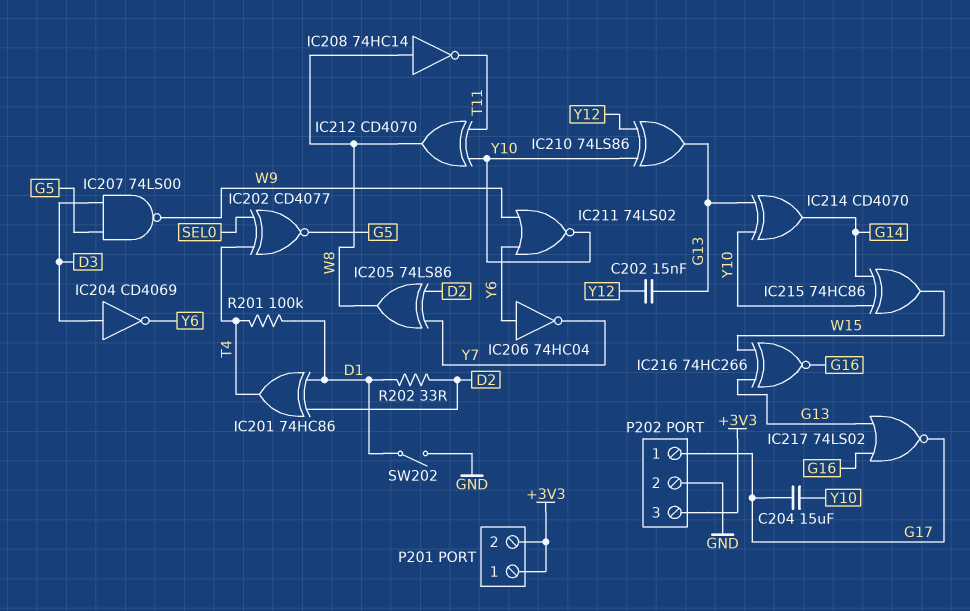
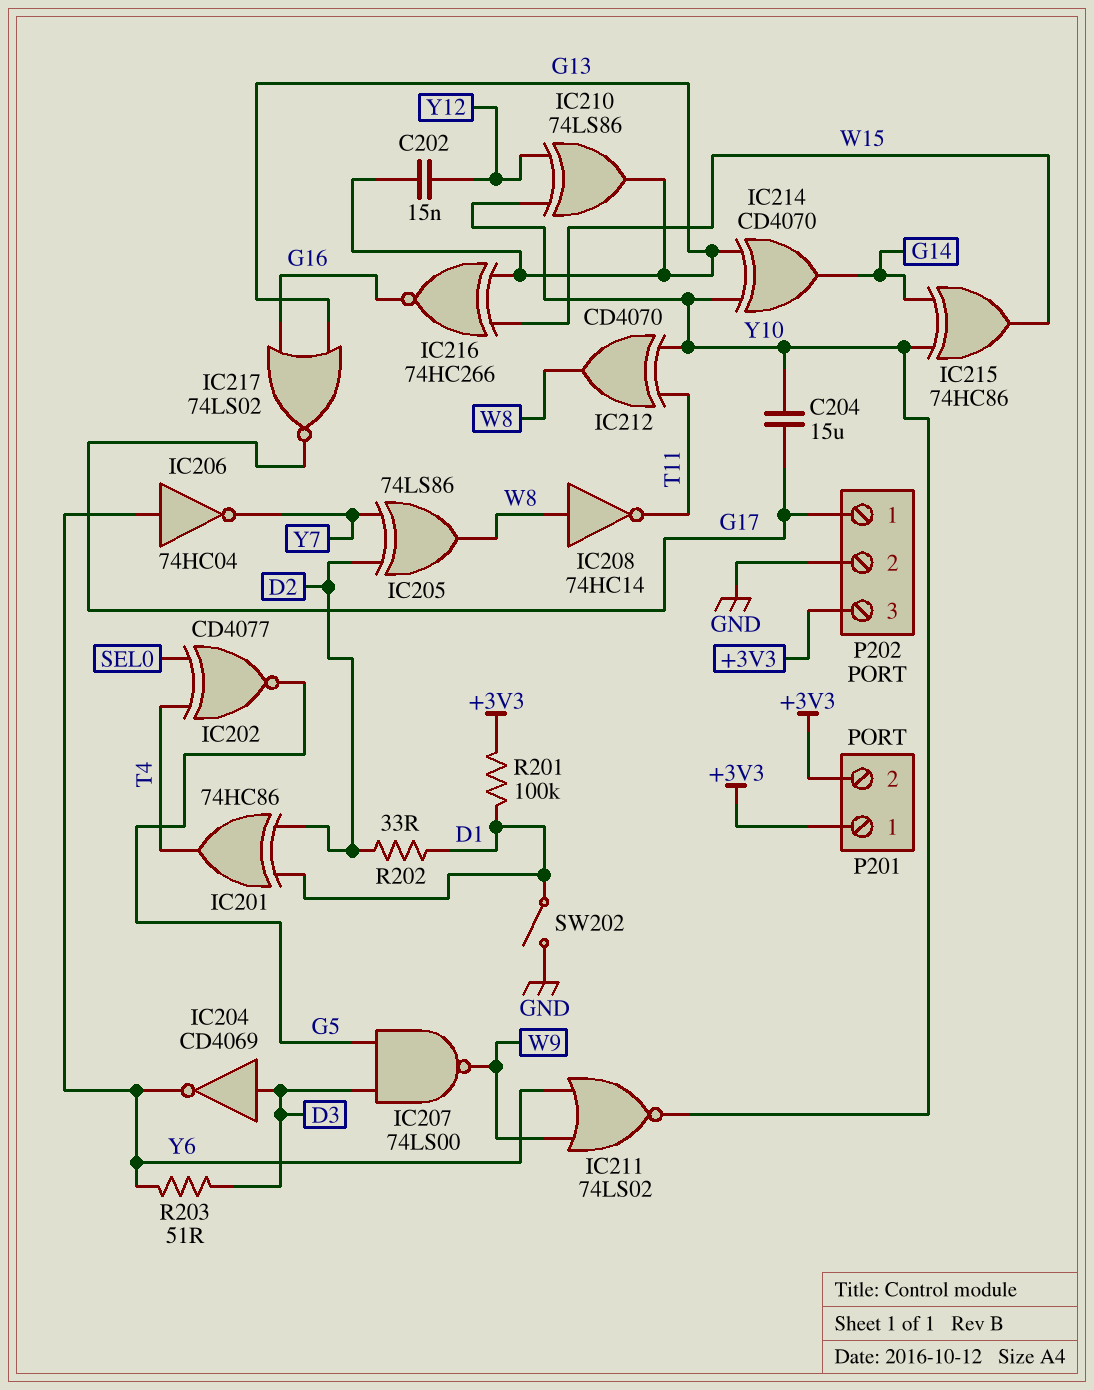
R201: 100k (D1, T4) -> 100k (+3V3, D1)
R203: none -> 51 (D3, Y6)

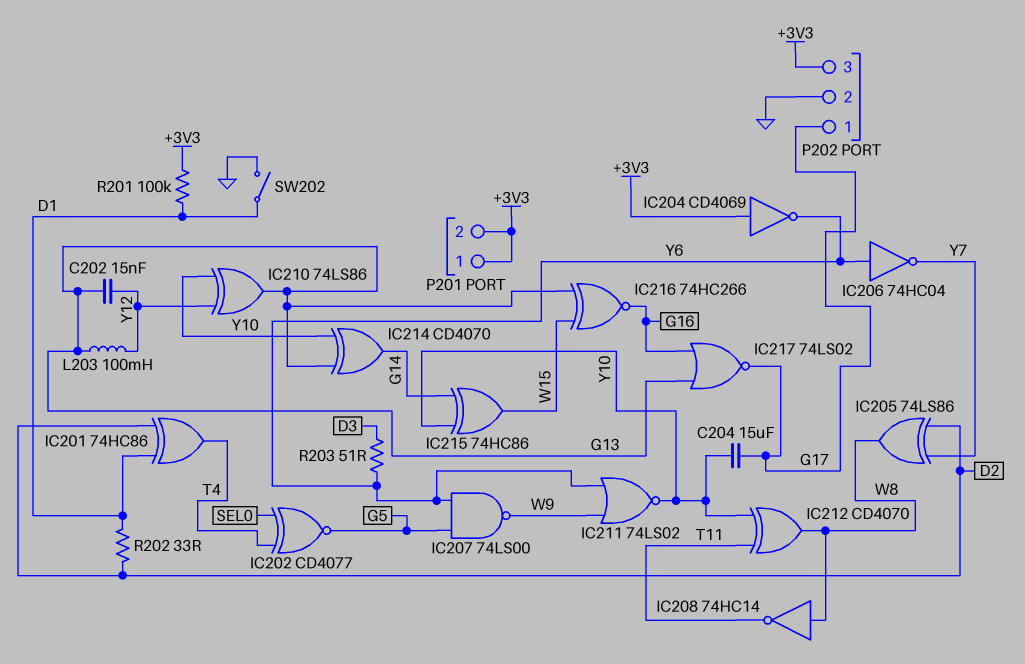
IC204: NOT CD4069 (in D3, out Y6) -> NOT CD4069 (in +3V3, out Y6)
IC207: NAND 74LS00 (in D3, in G5, out W9) -> NAND 74LS00 (in G5, in Y6, out W9)
L203: none -> 100mH (G13, Y12)

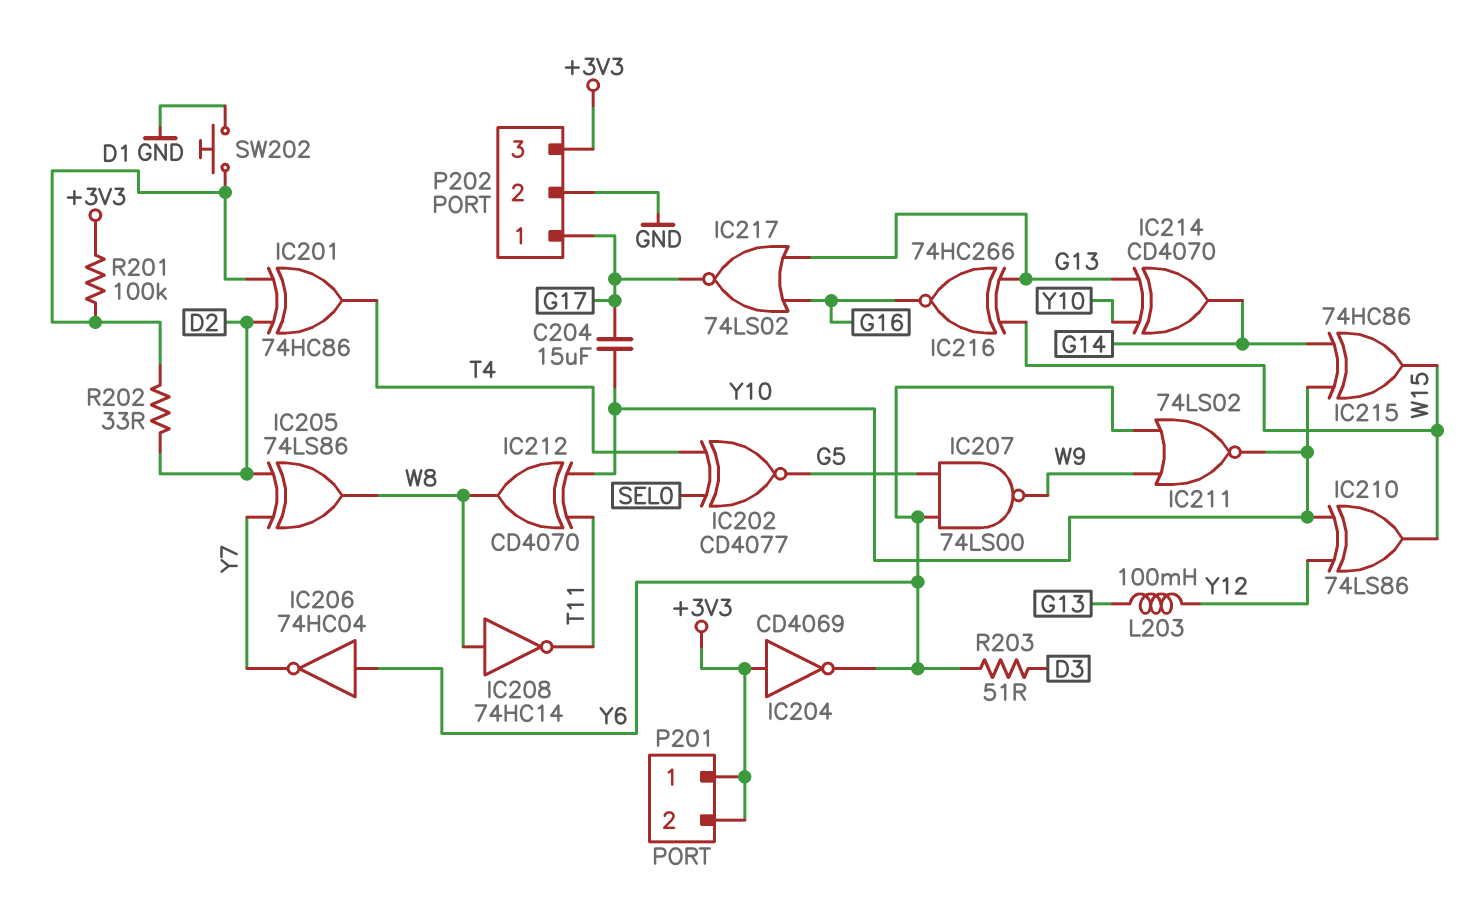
C202: 15nF (G13, Y12) -> none
IC210: XOR 74LS86 (in Y10, in Y12, out G13) -> XOR 74LS86 (in Y10, in Y12, out W15)
SW202: switch (D1, GND) -> button (D1, GND)

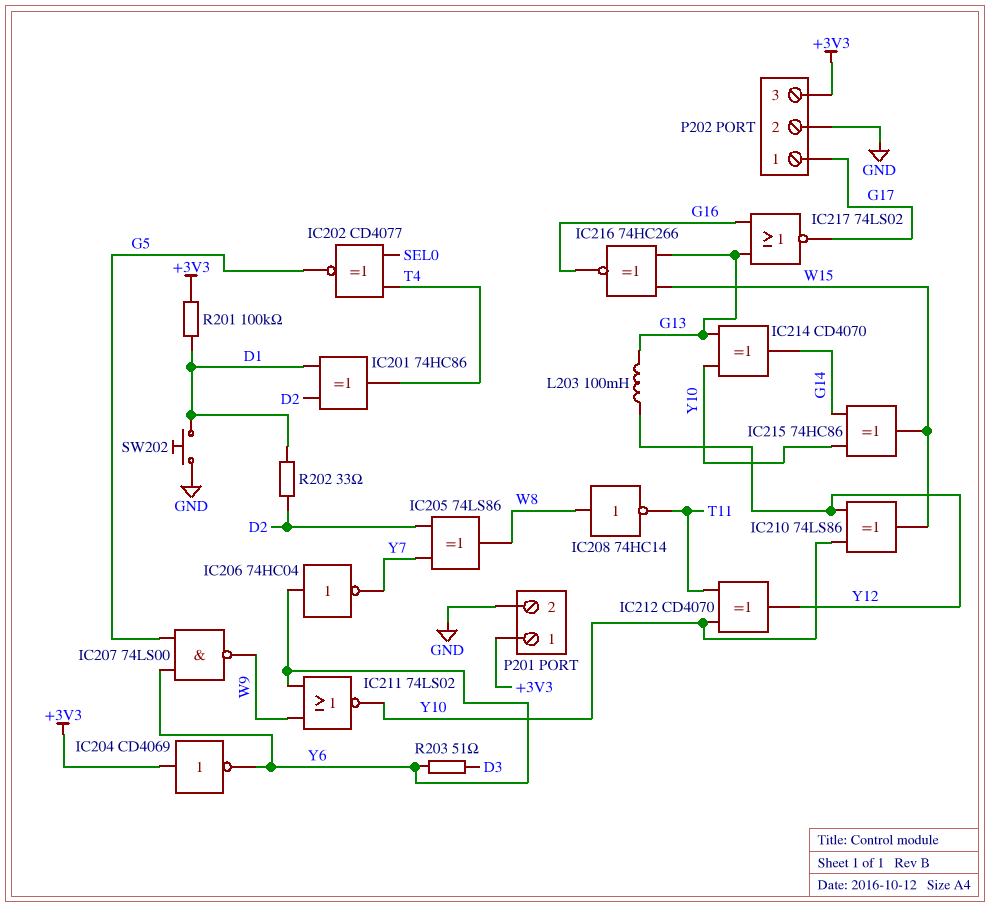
C204: 15uF (G17, Y10) -> none
IC212: XOR CD4070 (in T11, in Y10, out W8) -> XOR CD4070 (in T11, in Y10, out Y12)
P201 pin 2: +3V3 -> GND

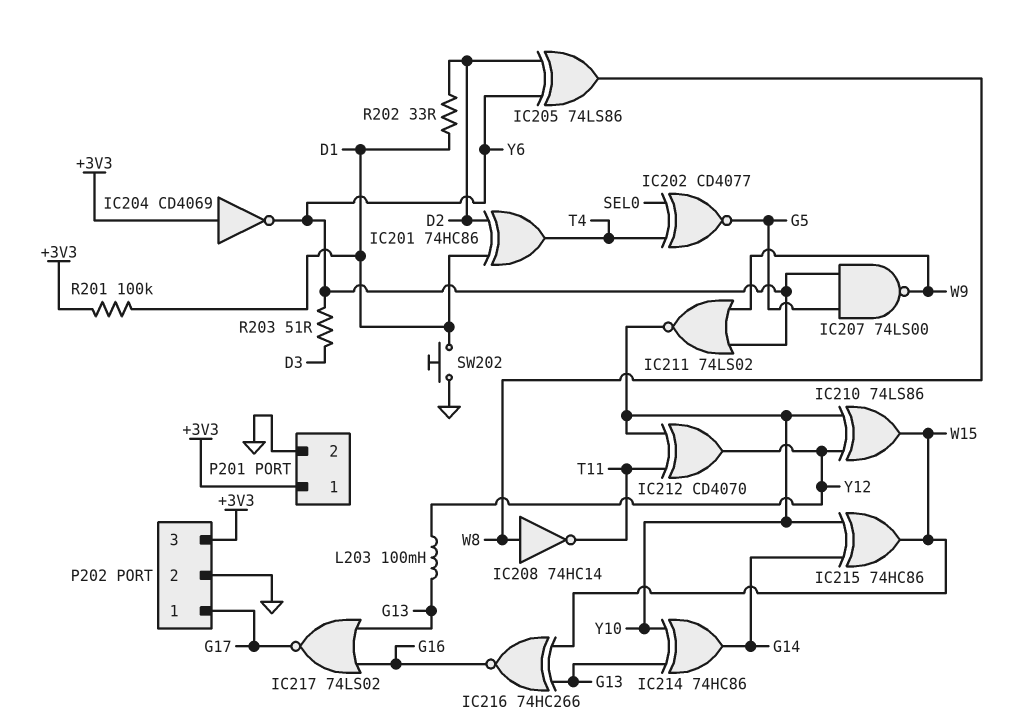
IC205: XOR 74LS86 (in D2, in Y7, out W8) -> XOR 74LS86 (in D2, in Y6, out W8)
IC206: NOT 74HC04 (in Y6, out Y7) -> none
IC214: XOR CD4070 (in G13, in Y10, out G14) -> XOR 74HC86 (in G13, in Y10, out G14)

